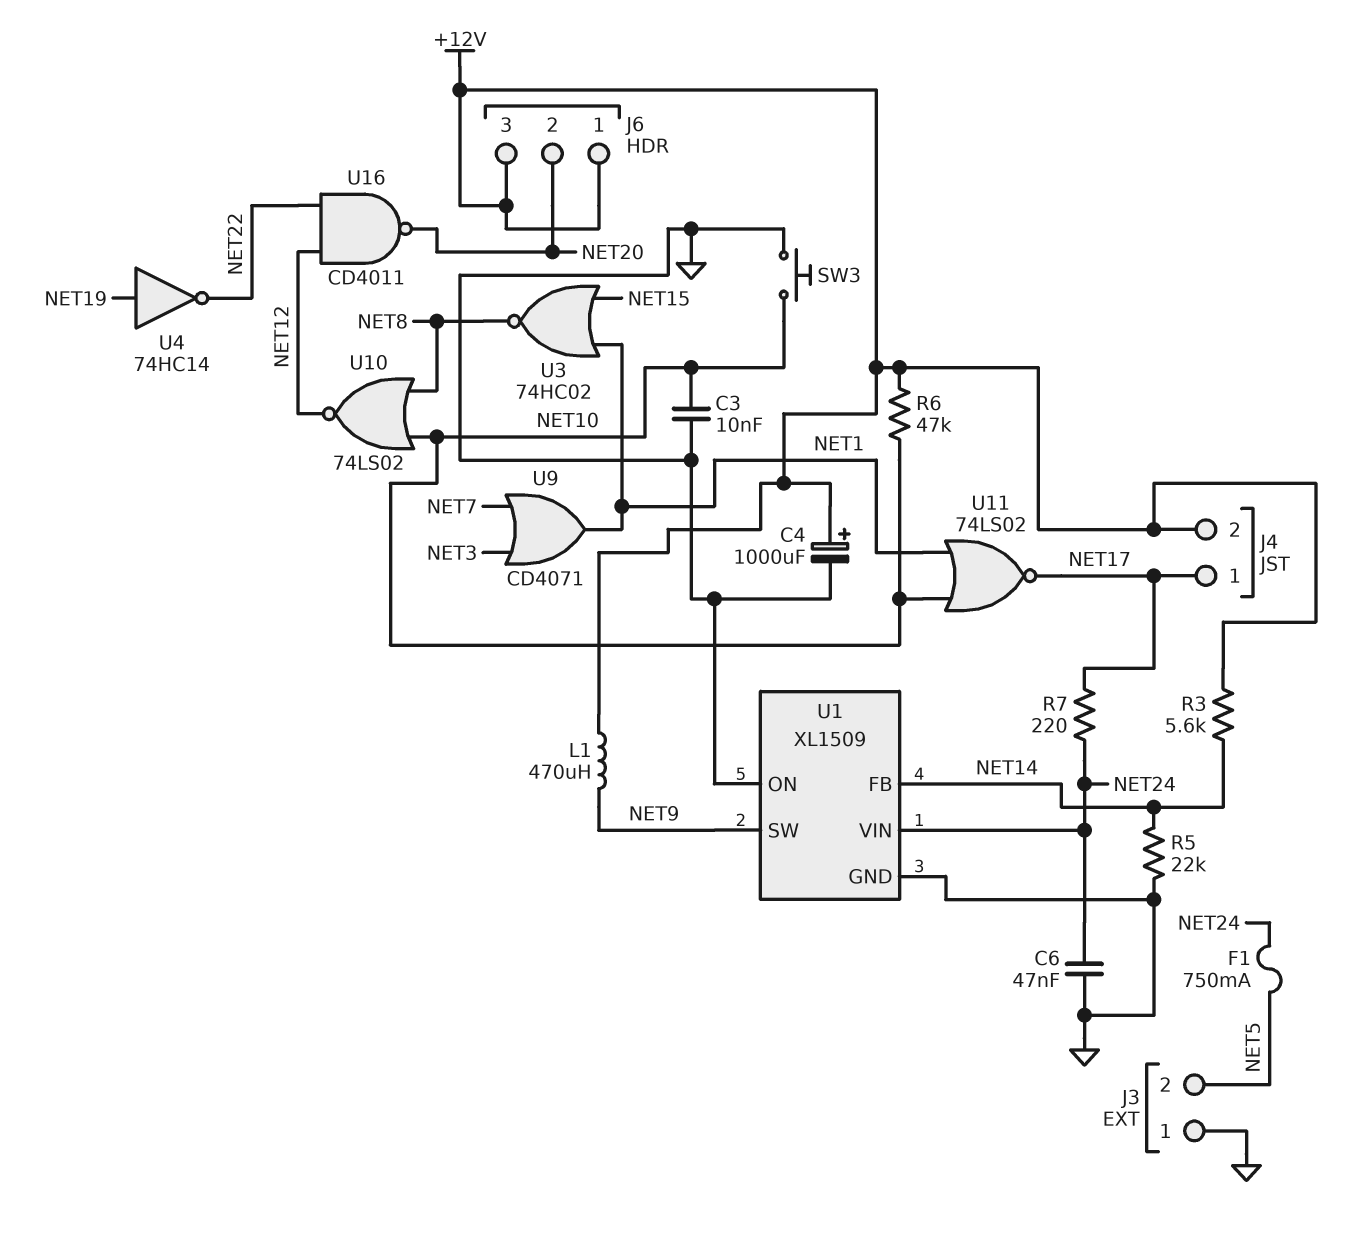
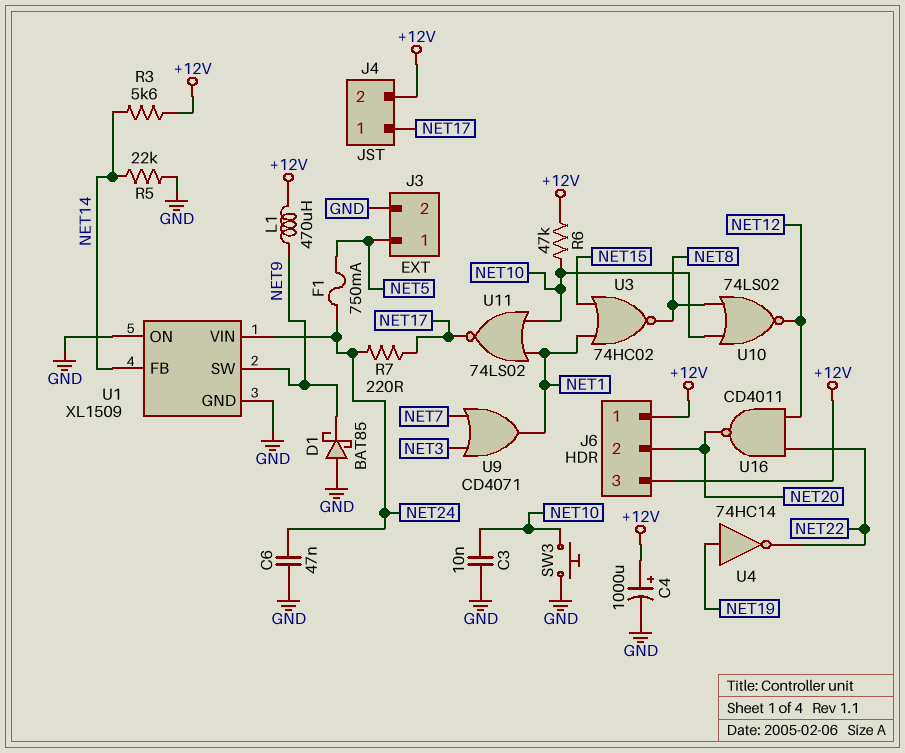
D1: none -> schottky BAT85 (A GND, K NET9)
J3 pin 1: GND -> NET5
J3 pin 2: NET5 -> GND

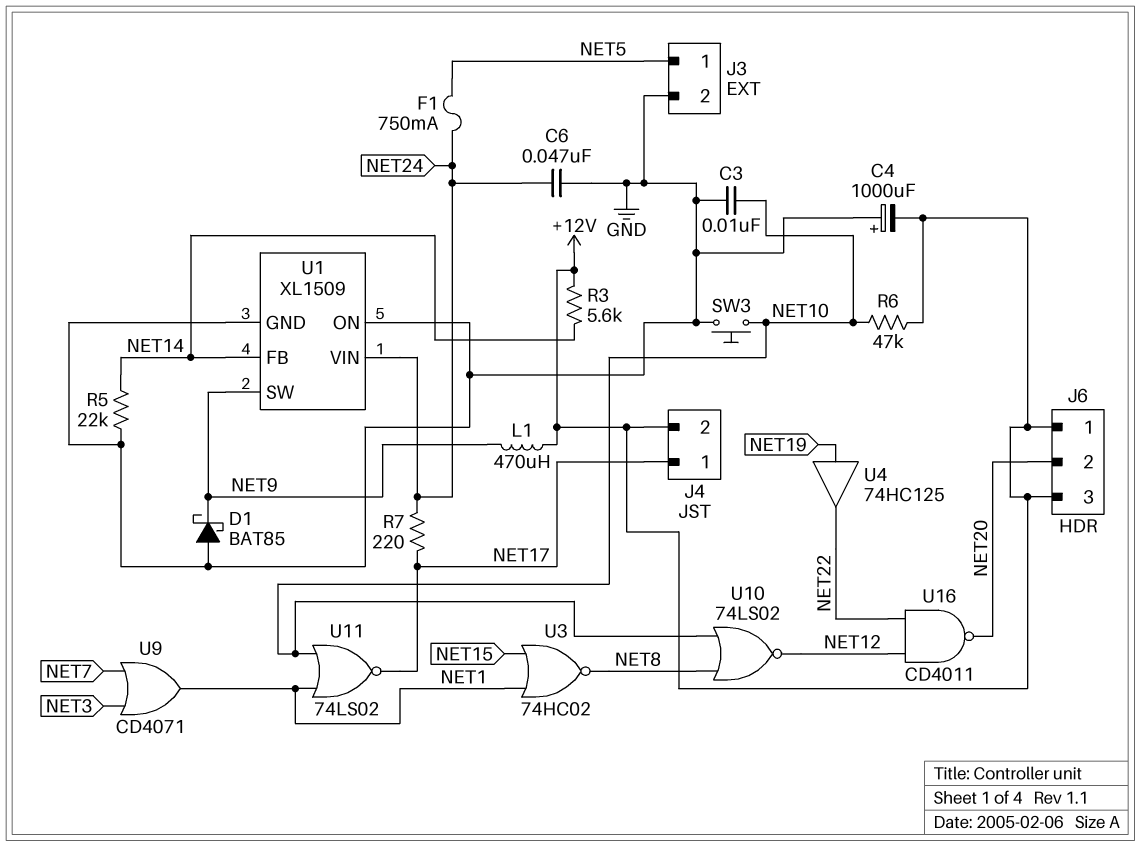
C4: 1000uF (plus +12V, minus GND) -> 1000uF (plus GND, minus +12V)
U4: NOT 74HC14 (in NET19, out NET22) -> buffer 74HC125 (in NET19, out NET22)

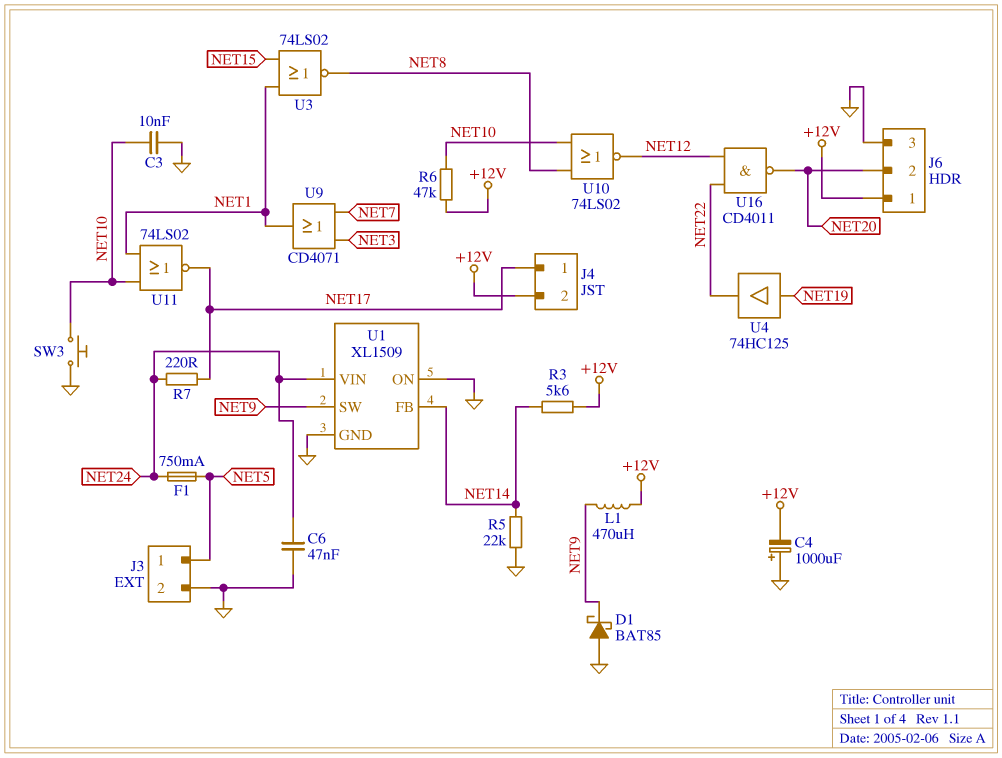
J6 pin 3: +12V -> GND
U3: NOR 74HC02 (in NET1, in NET15, out NET8) -> NOR 74LS02 (in NET1, in NET15, out NET8)

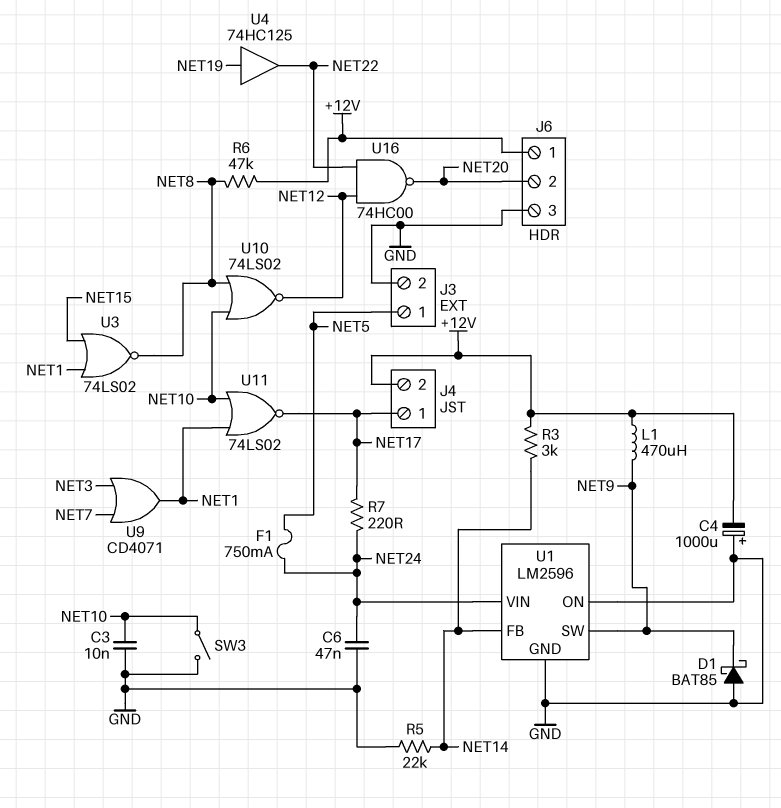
R3: 5.6k (+12V, NET14) -> 3k (+12V, NET14)
R6: 47k (+12V, NET10) -> 47k (+12V, NET8)
SW3: button (GND, NET10) -> switch (GND, NET10)
U1: XL1509 -> LM2596
U16: NAND CD4011 (in NET12, in NET22, out NET20) -> NAND 74HC00 (in NET12, in NET22, out NET20)

